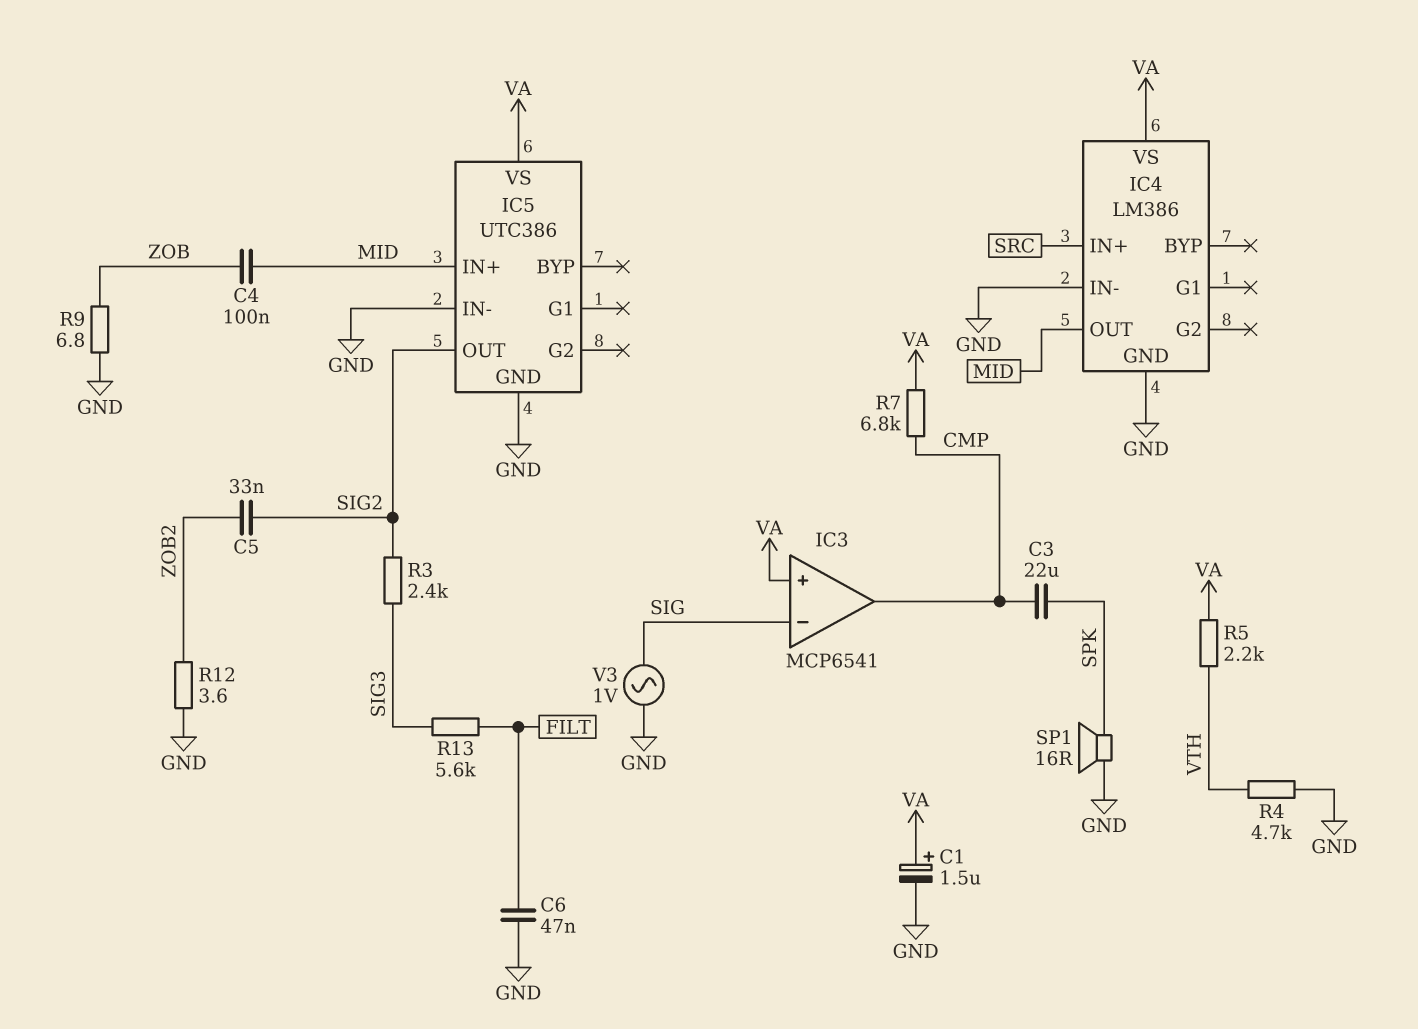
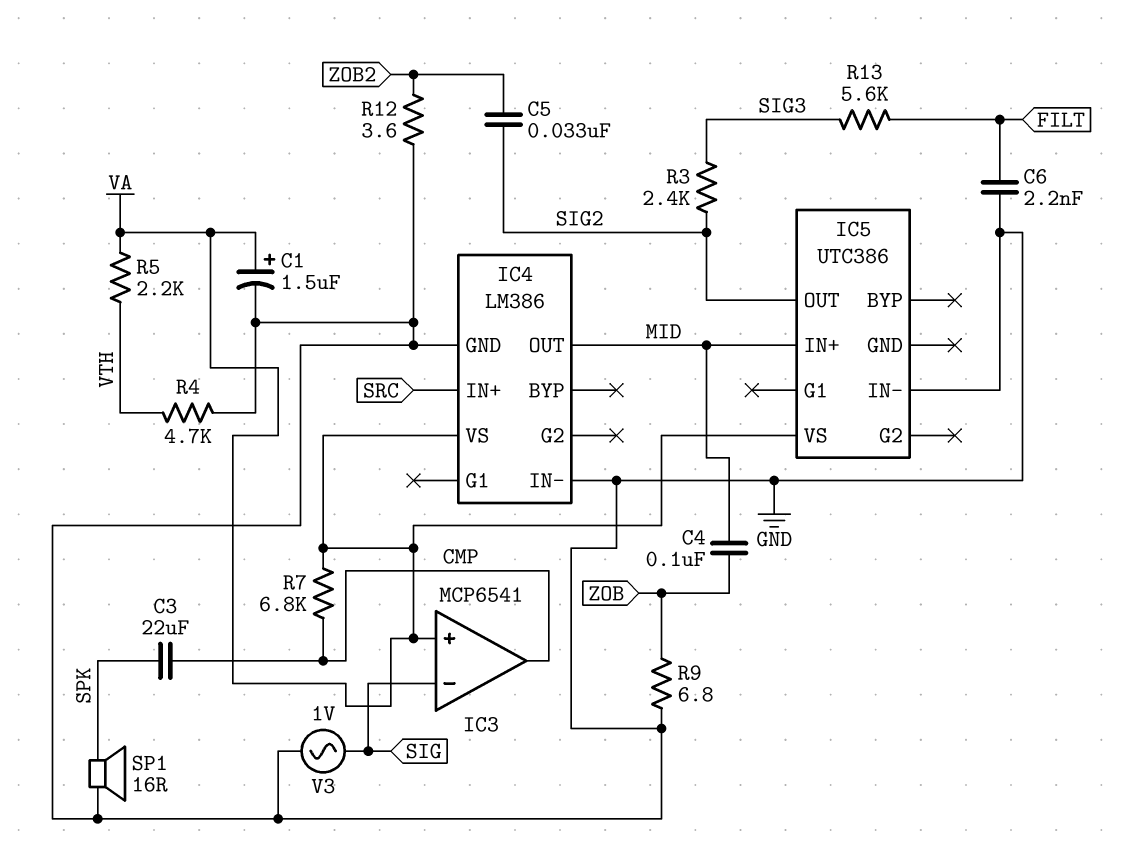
C6: 47nF (FILT, GND) -> 2.2nF (FILT, GND)
IC5 pin GND: GND -> none

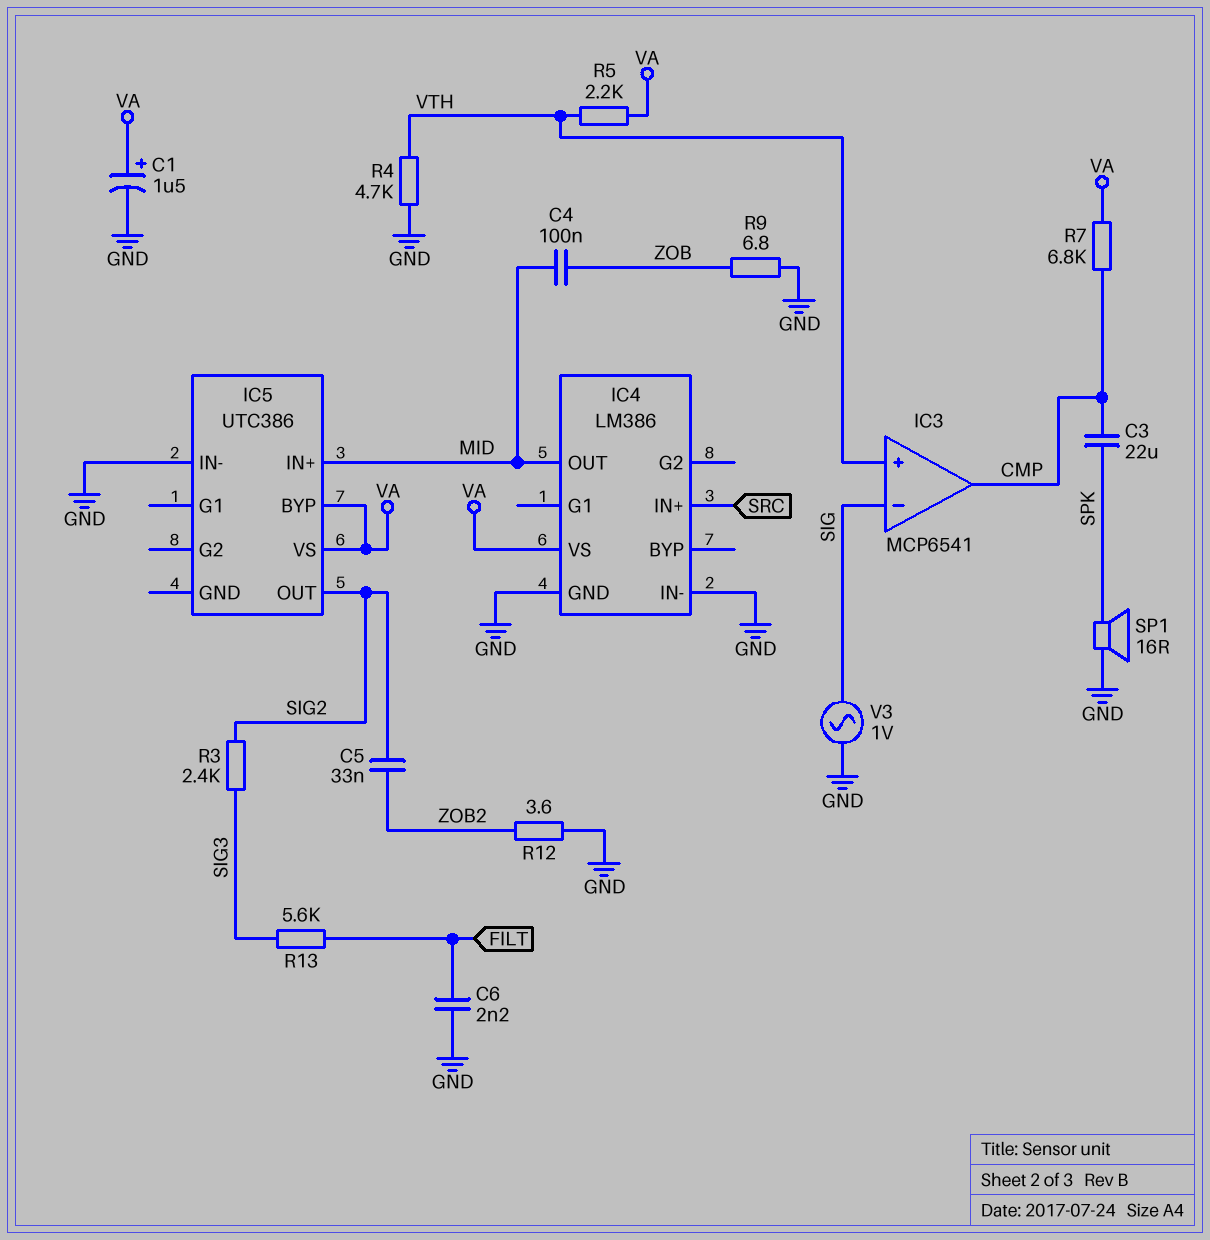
IC3 pin in+: VA -> VTH
IC5 pin BYP: none -> VA

